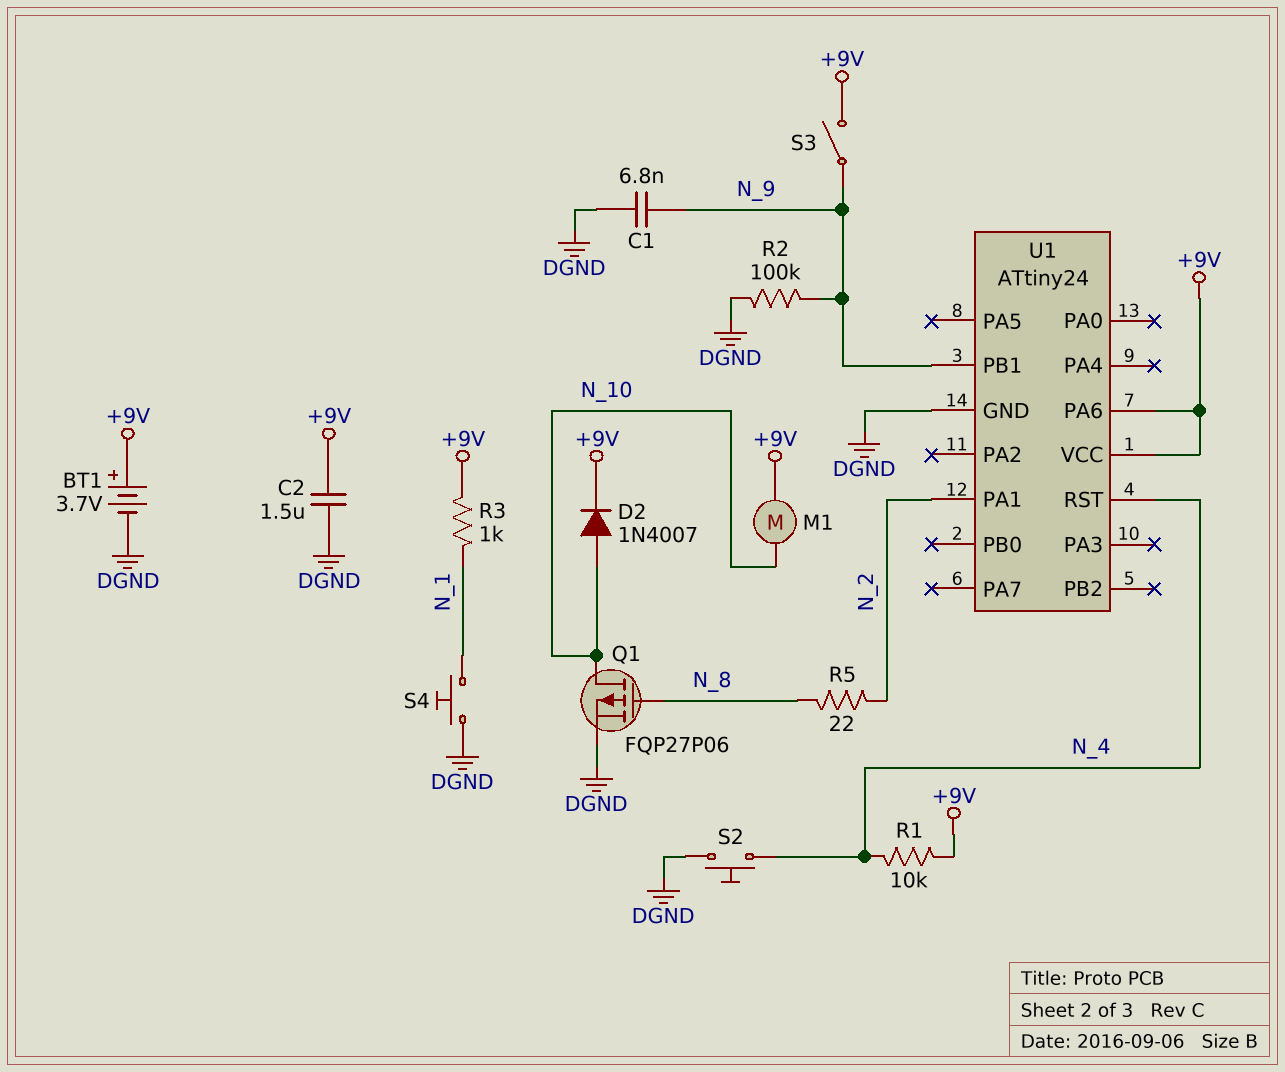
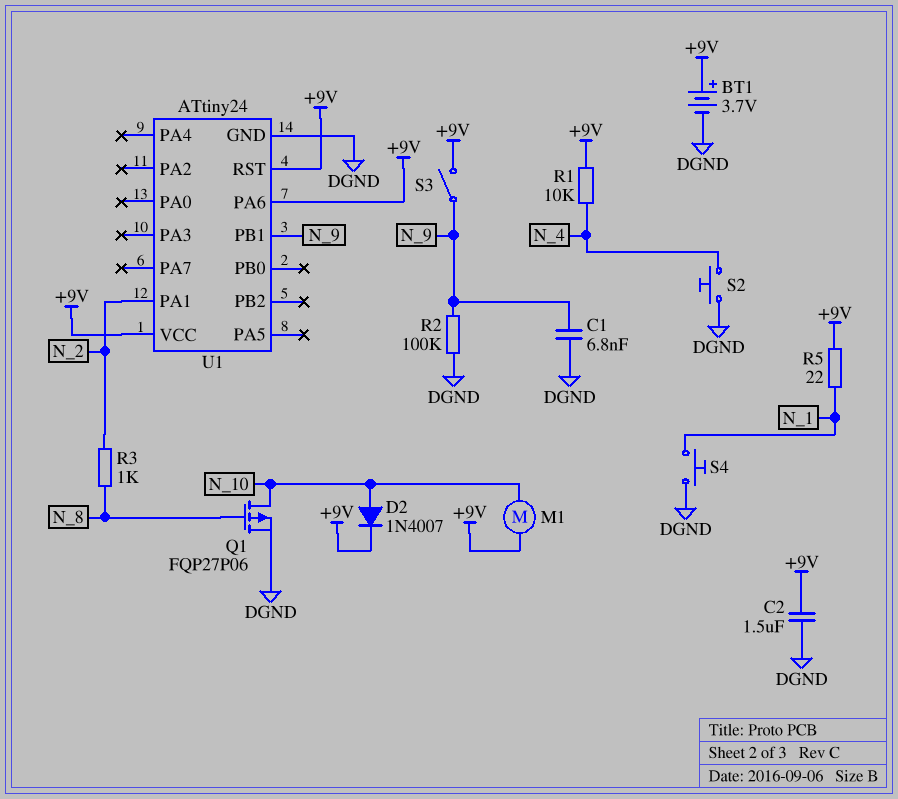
R3: 1k (+9V, N_1) -> 1k (N_2, N_8)
R5: 22 (N_2, N_8) -> 22 (+9V, N_1)
U1 pin RST: N_4 -> +9V

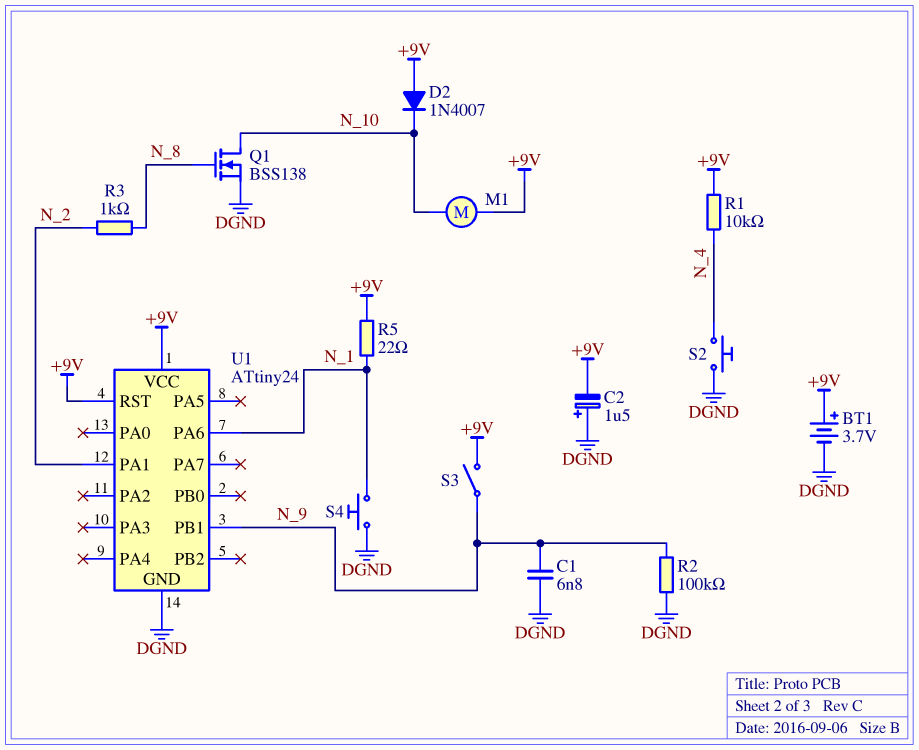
C2: 1.5uF (+9V, DGND) -> 1.5uF (plus DGND, minus +9V)
D2: diode 1N4007 (A N_10, K +9V) -> diode 1N4007 (A +9V, K N_10)
Q1: PMOS FQP27P06 (G N_8, D N_10, S DGND) -> NMOS BSS138 (G N_8, D N_10, S DGND)
U1 pin PA6: +9V -> N_1

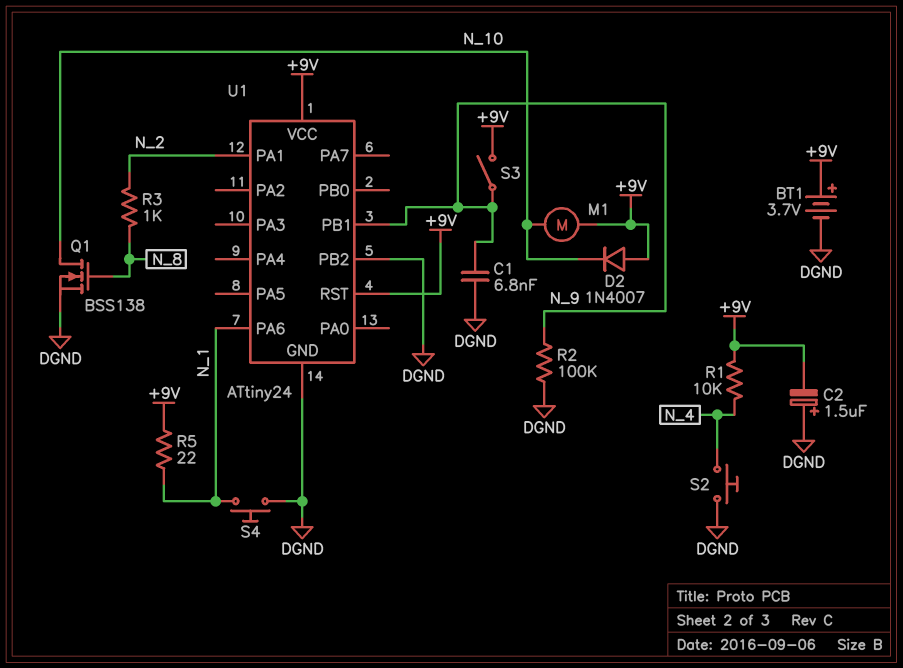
U1 pin PB2: none -> DGND

